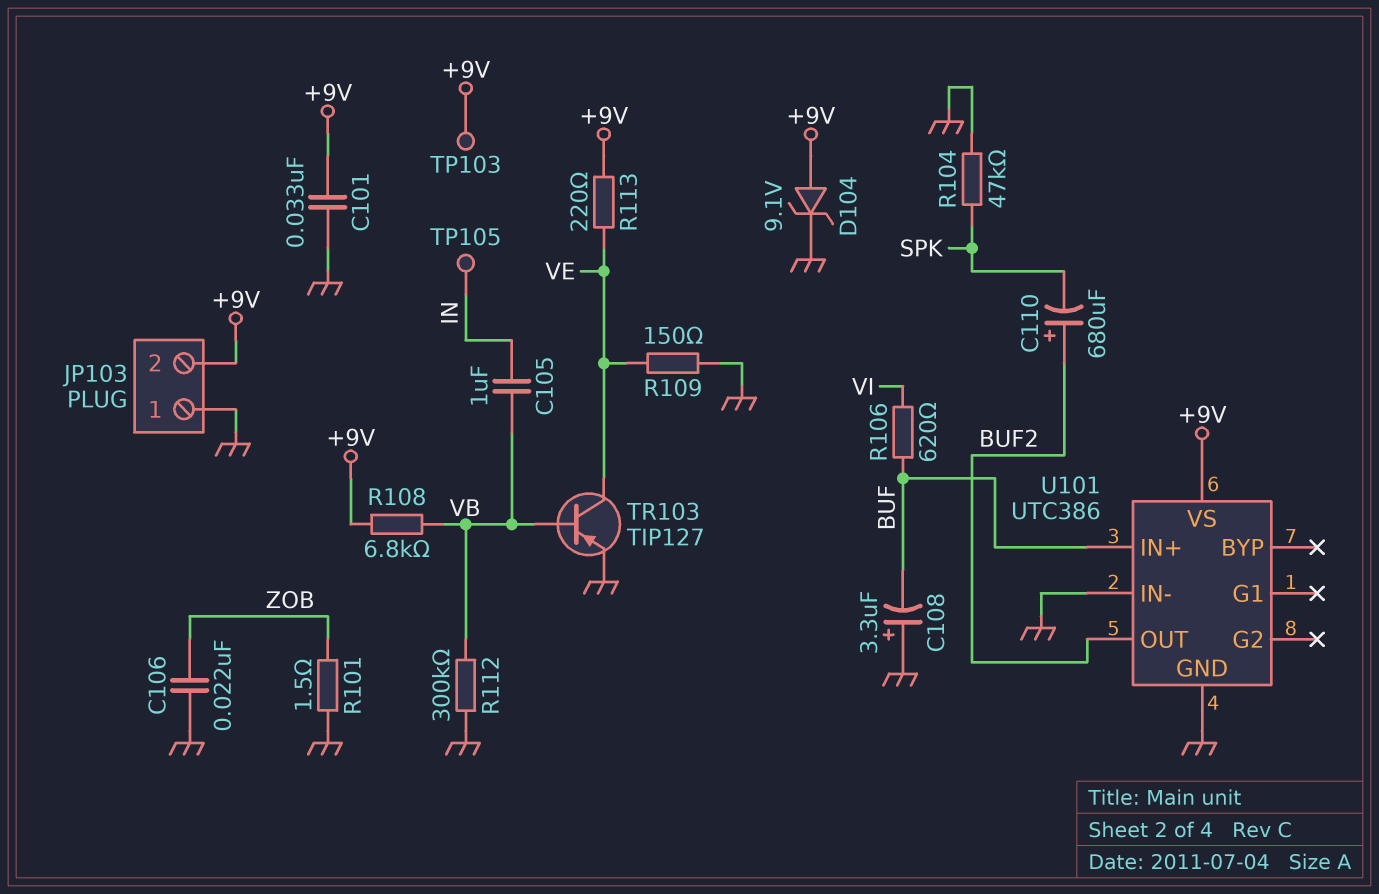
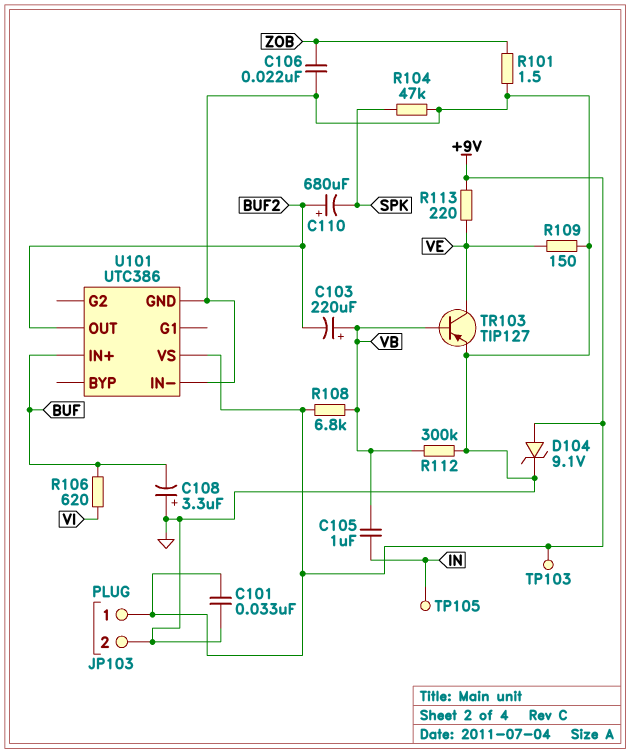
C103: none -> 220uF (plus VB, minus BUF2)
JP103 pin 1: GND -> +9V
JP103 pin 2: +9V -> GND

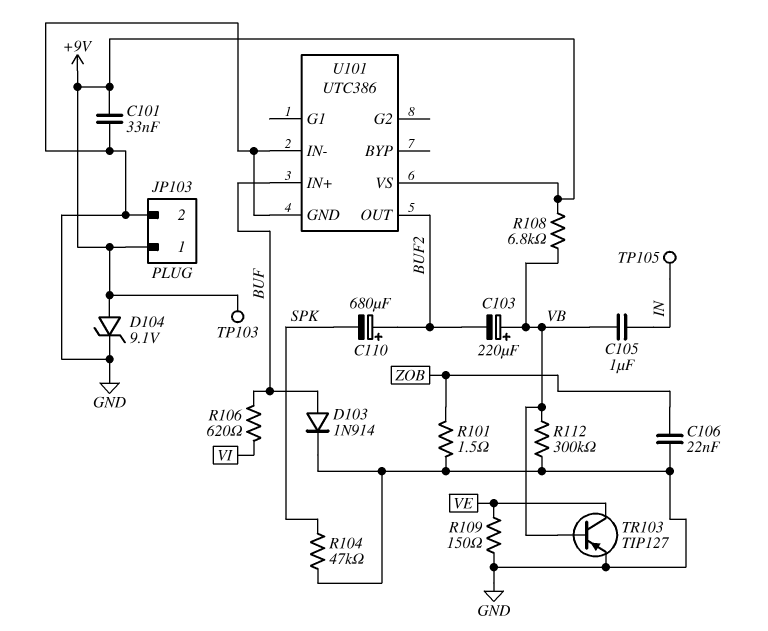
C108: 3.3uF (plus GND, minus BUF) -> none
D103: none -> diode 1N914 (A BUF, K GND)
R113: 220 (+9V, VE) -> none

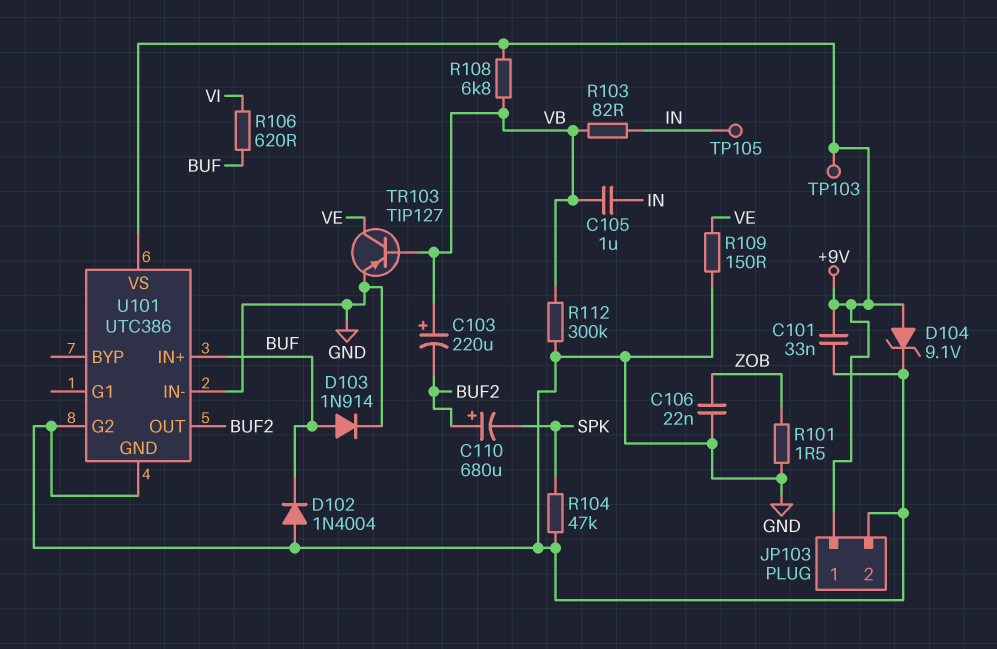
D102: none -> diode 1N4004 (A GND, K BUF)
R103: none -> 82 (IN, VB)
U101 pin G2: none -> GND

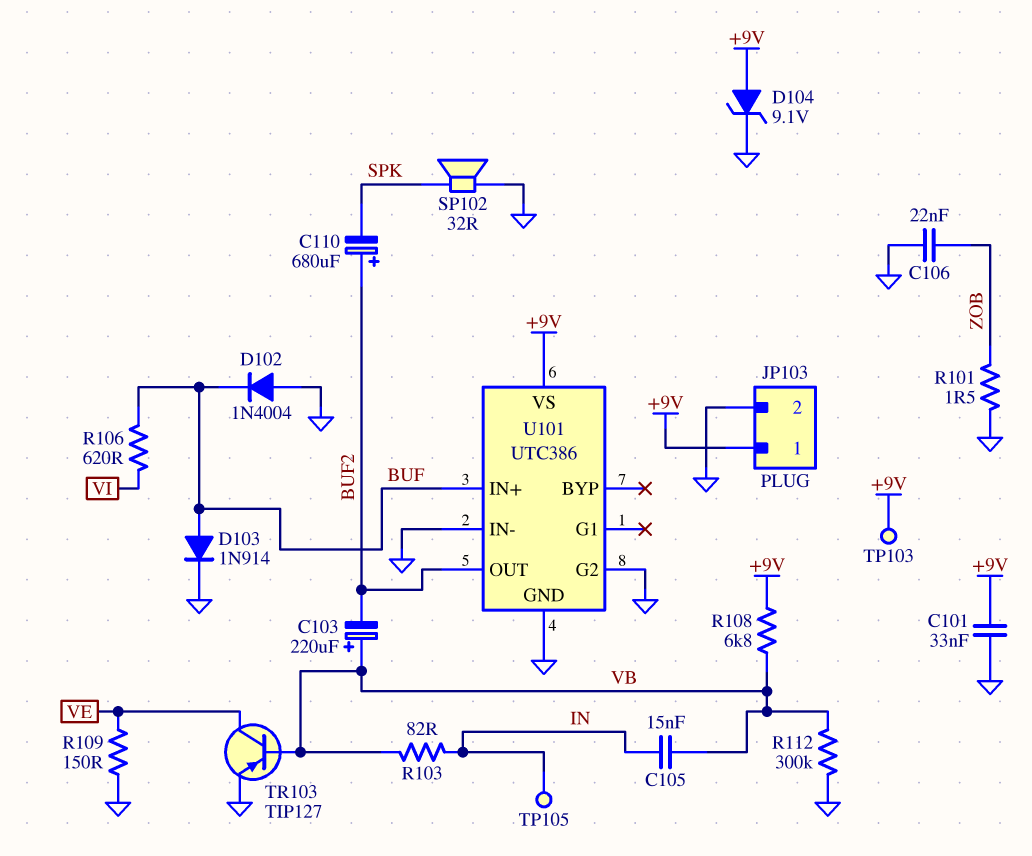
C105: 1uF (IN, VB) -> 15nF (IN, VB)
R104: 47k (GND, SPK) -> none
SP102: none -> speaker 32R (GND, SPK)

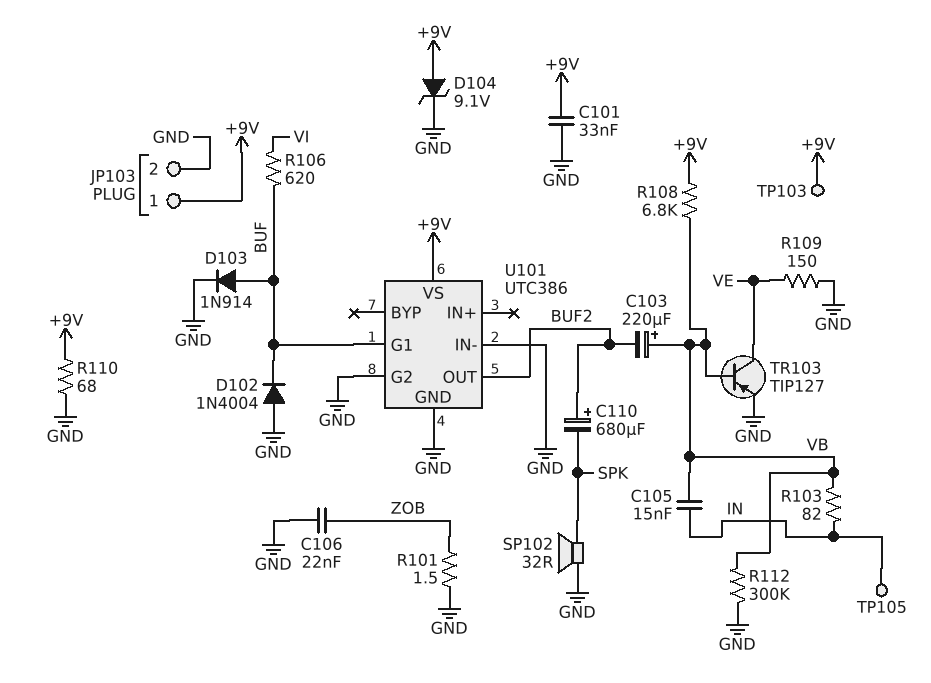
R110: none -> 68 (+9V, GND)
U101 pin G1: none -> BUF
U101 pin IN+: BUF -> none

